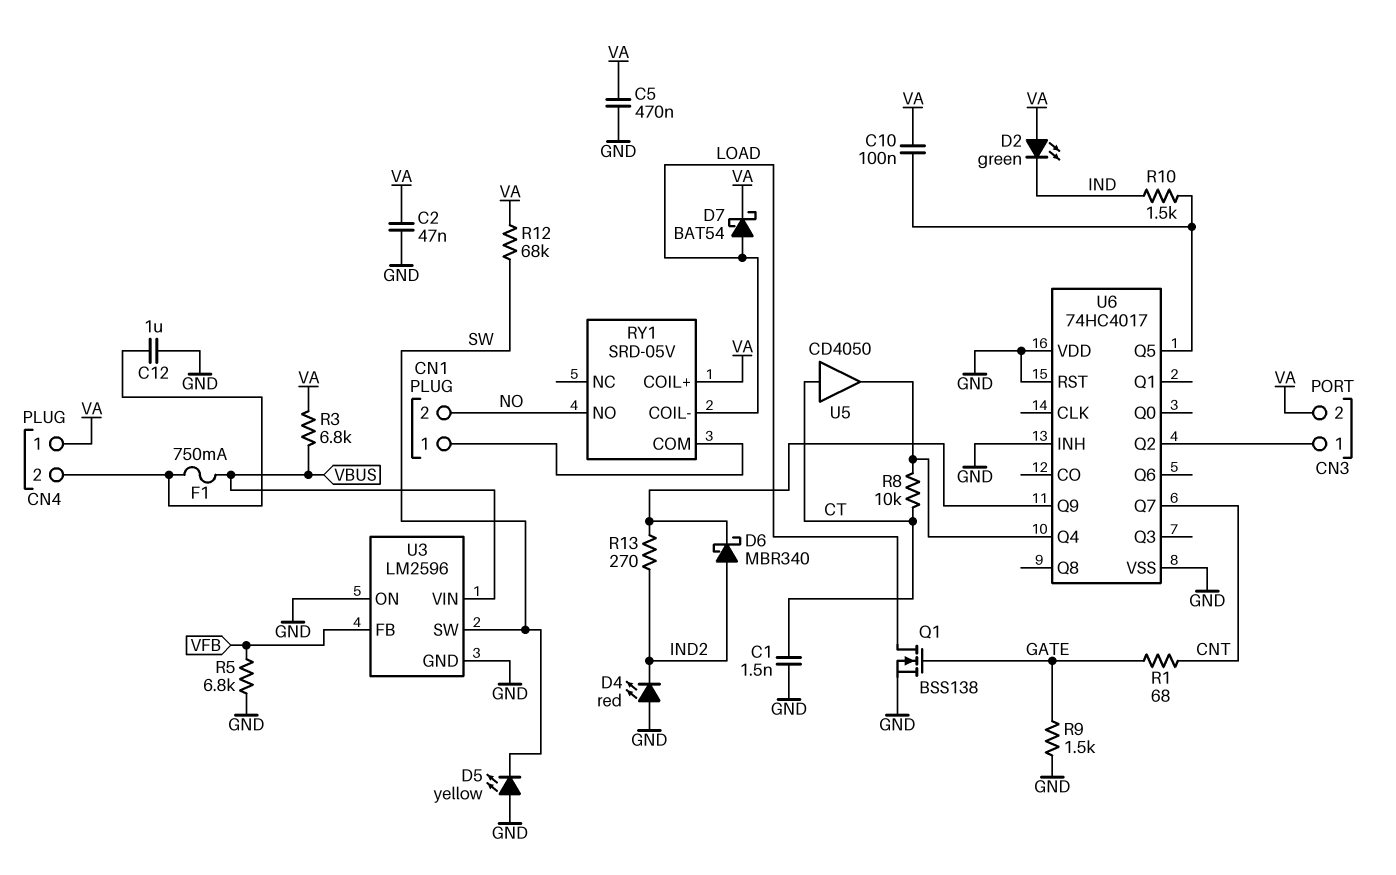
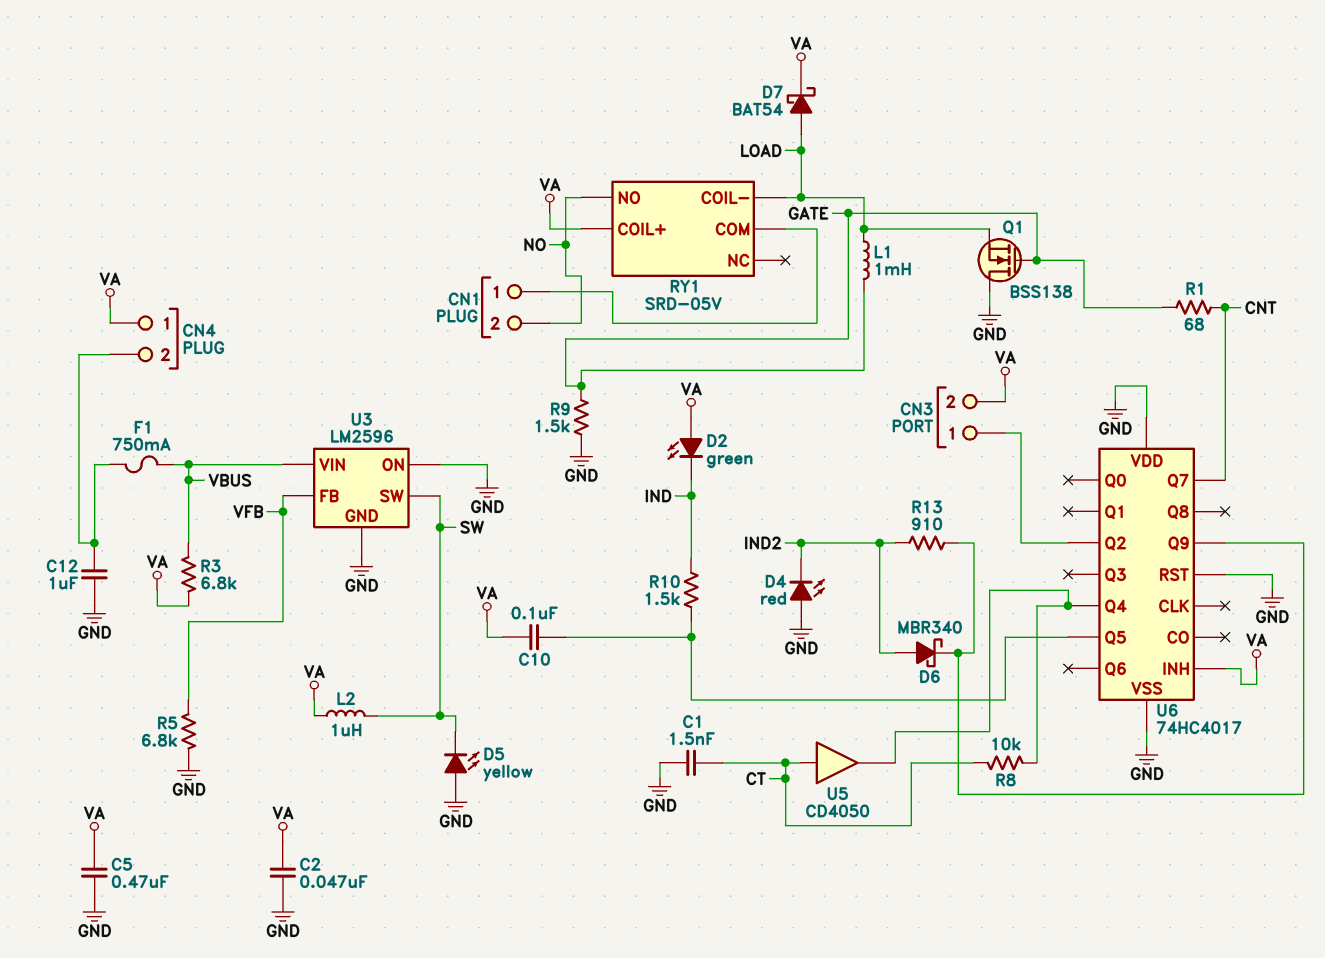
L1: none -> 1mH (GATE, LOAD)
L2: none -> 1uH (SW, VA)
Q1: NMOS BSS138 (G GATE, D LOAD, S GND) -> NMOS BSS138 (G GATE, D GND, S LOAD)
R12: 68k (SW, VA) -> none
R13: 270 (IND2, U6/Q9) -> 910 (IND2, U6/Q9)
U6 pin INH: GND -> VA

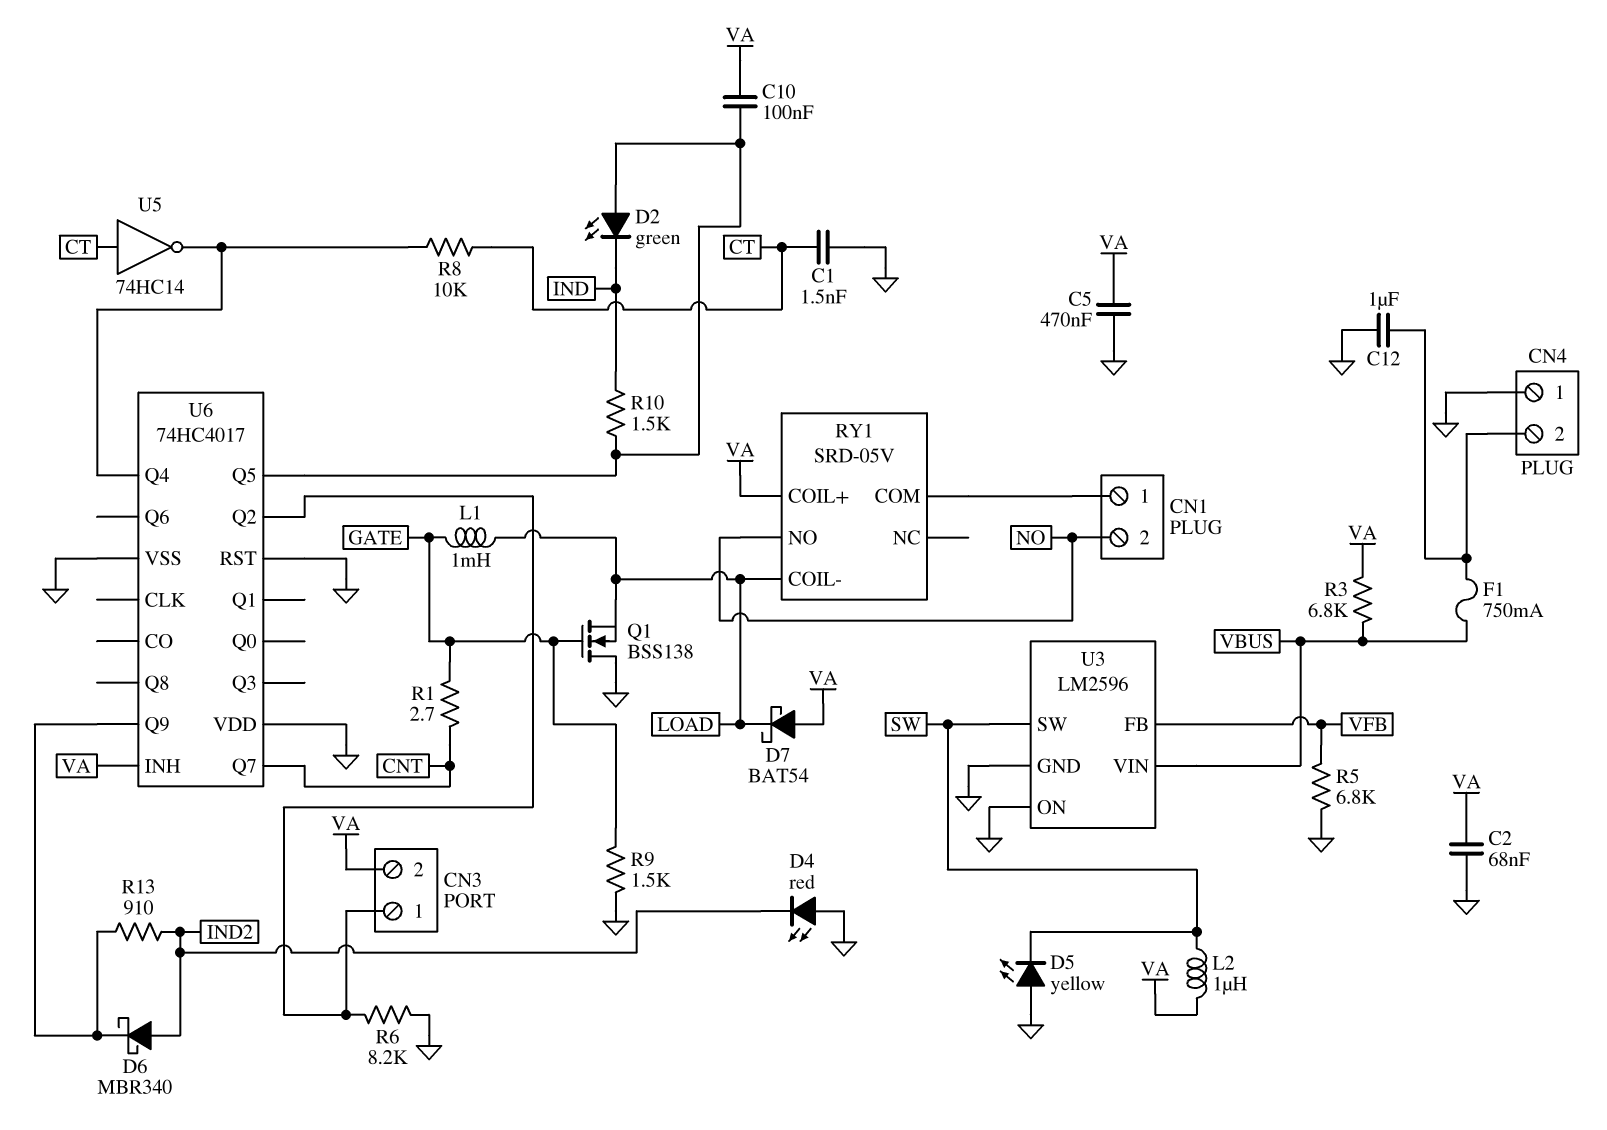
C2: 47nF (GND, VA) -> 68nF (GND, VA)
CN4 pin 1: VA -> GND
D2: LED green (A VA, K IND) -> LED green (A U6/Q5, K IND)
D7: schottky BAT54 (A LOAD, K VA) -> schottky BAT54 (A VA, K LOAD)
R1: 68 (CNT, GATE) -> 2.7 (CNT, GATE)
R6: none -> 8.2k (CN3/1, GND)
U5: buffer CD4050 (in CT, out U6/Q4) -> NOT 74HC14 (in CT, out U6/Q4)

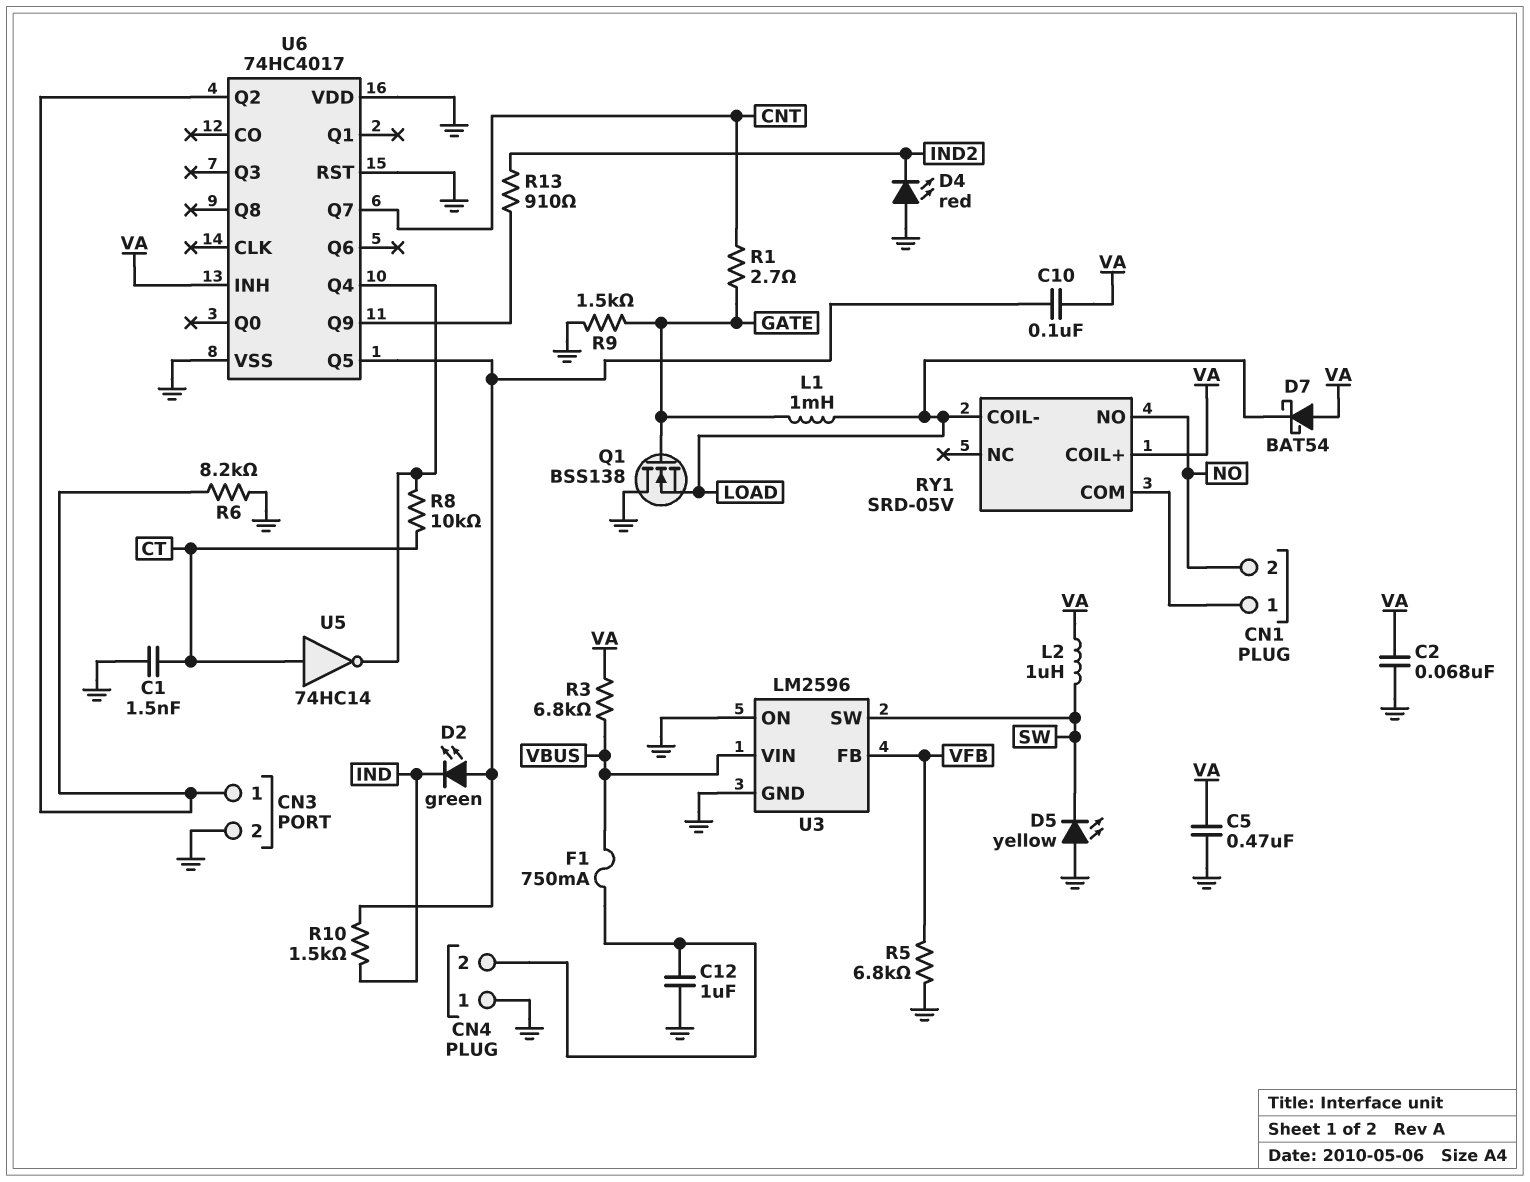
CN3 pin 2: VA -> GND
D6: schottky MBR340 (A IND2, K U6/Q9) -> none

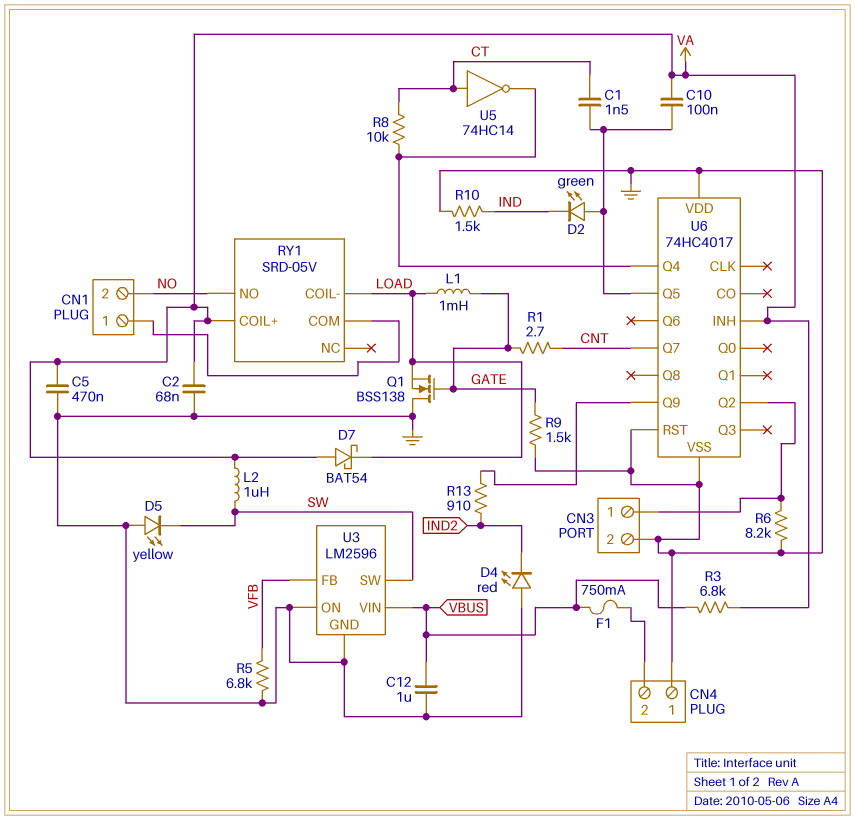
C1: 1.5nF (CT, GND) -> 1.5nF (CT, U6/Q5)
C12: 1uF (CN4/2, GND) -> 1uF (GND, VBUS)
R10: 1.5k (IND, U6/Q5) -> 1.5k (GND, IND)

